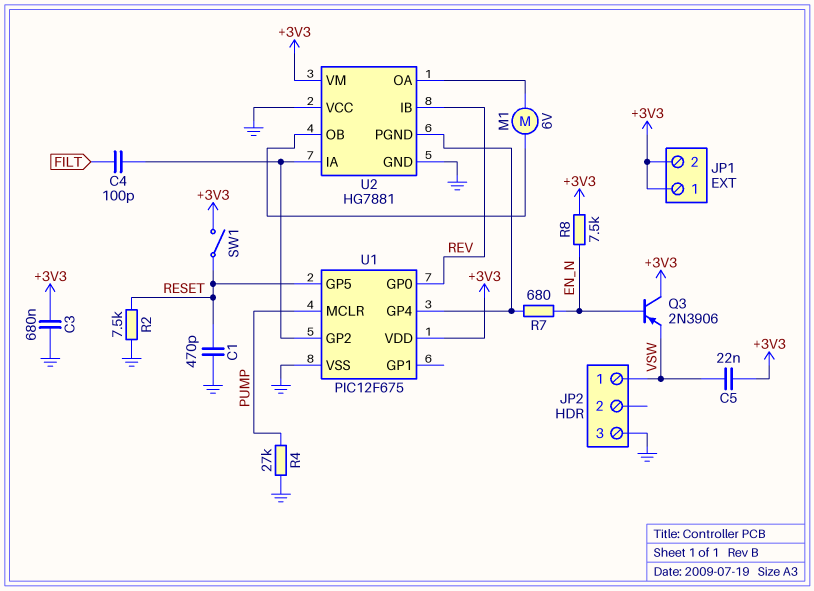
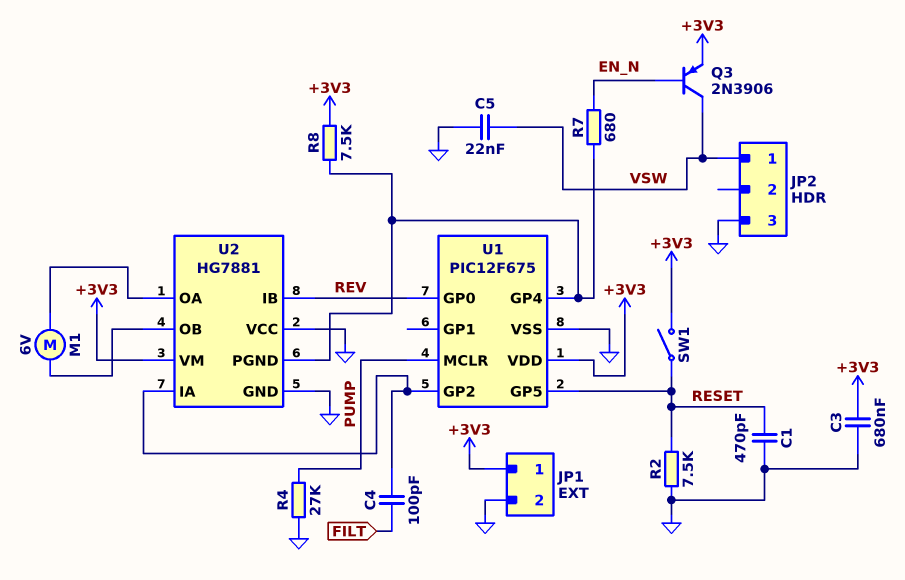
C5: 22nF (+3V3, VSW) -> 22nF (GND, VSW)
JP1 pin 2: +3V3 -> GND
Q3: PNP 2N3906 (B EN_N, C +3V3, E VSW) -> PNP 2N3906 (B EN_N, C VSW, E +3V3)
R8: 7.5k (+3V3, EN_N) -> 7.5k (+3V3, U1/GP4)

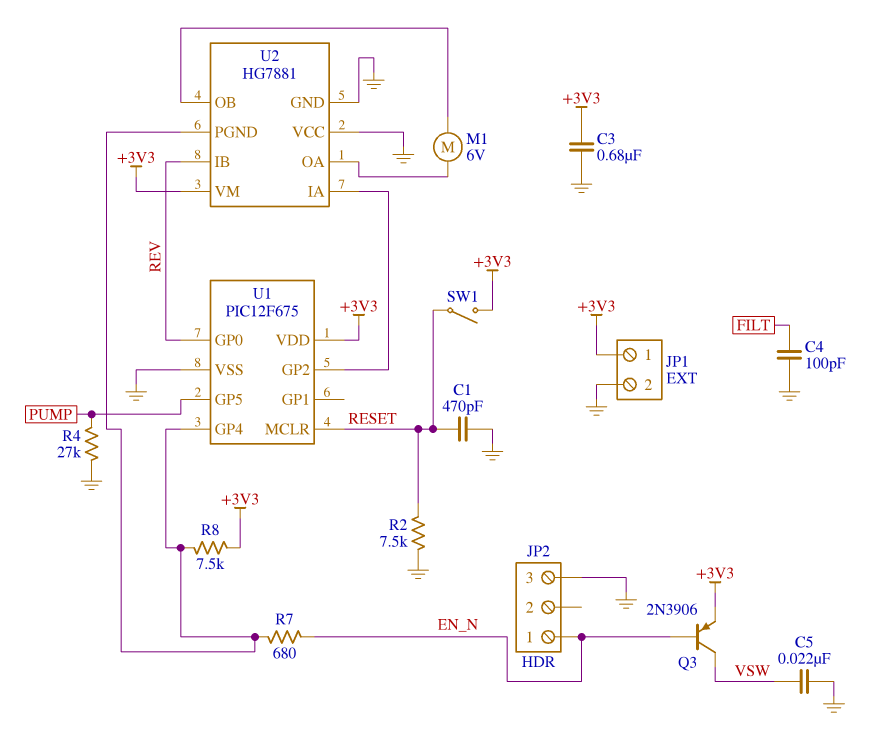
C4: 100pF (FILT, U1/GP2) -> 100pF (FILT, GND)
JP2 pin 1: VSW -> EN_N
U1 pin GP5: RESET -> PUMP
U1 pin MCLR: PUMP -> RESET

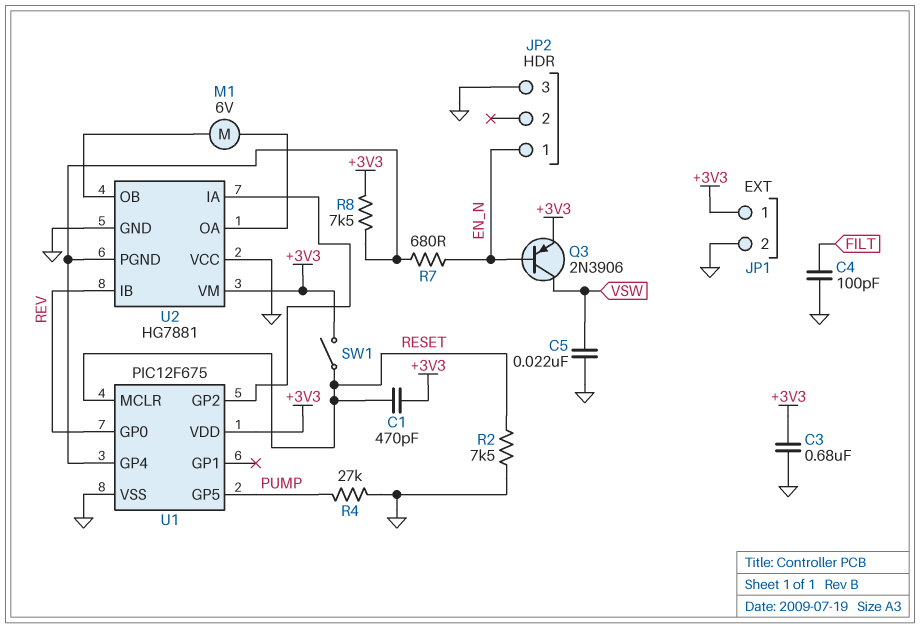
C1: 470pF (GND, RESET) -> 470pF (+3V3, RESET)

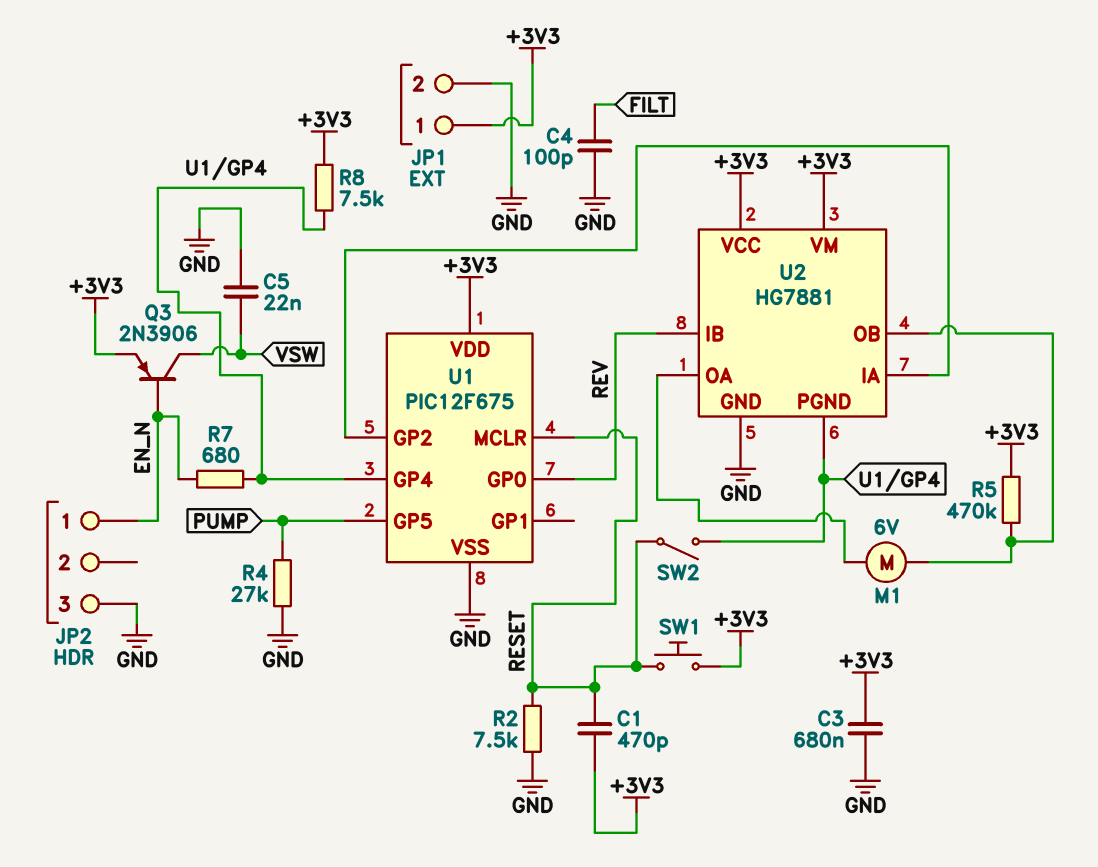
R5: none -> 470k (+3V3, U2/OB)
SW1: switch (+3V3, RESET) -> button (+3V3, RESET)
SW2: none -> switch (RESET, U1/GP4)
U2 pin VCC: GND -> +3V3

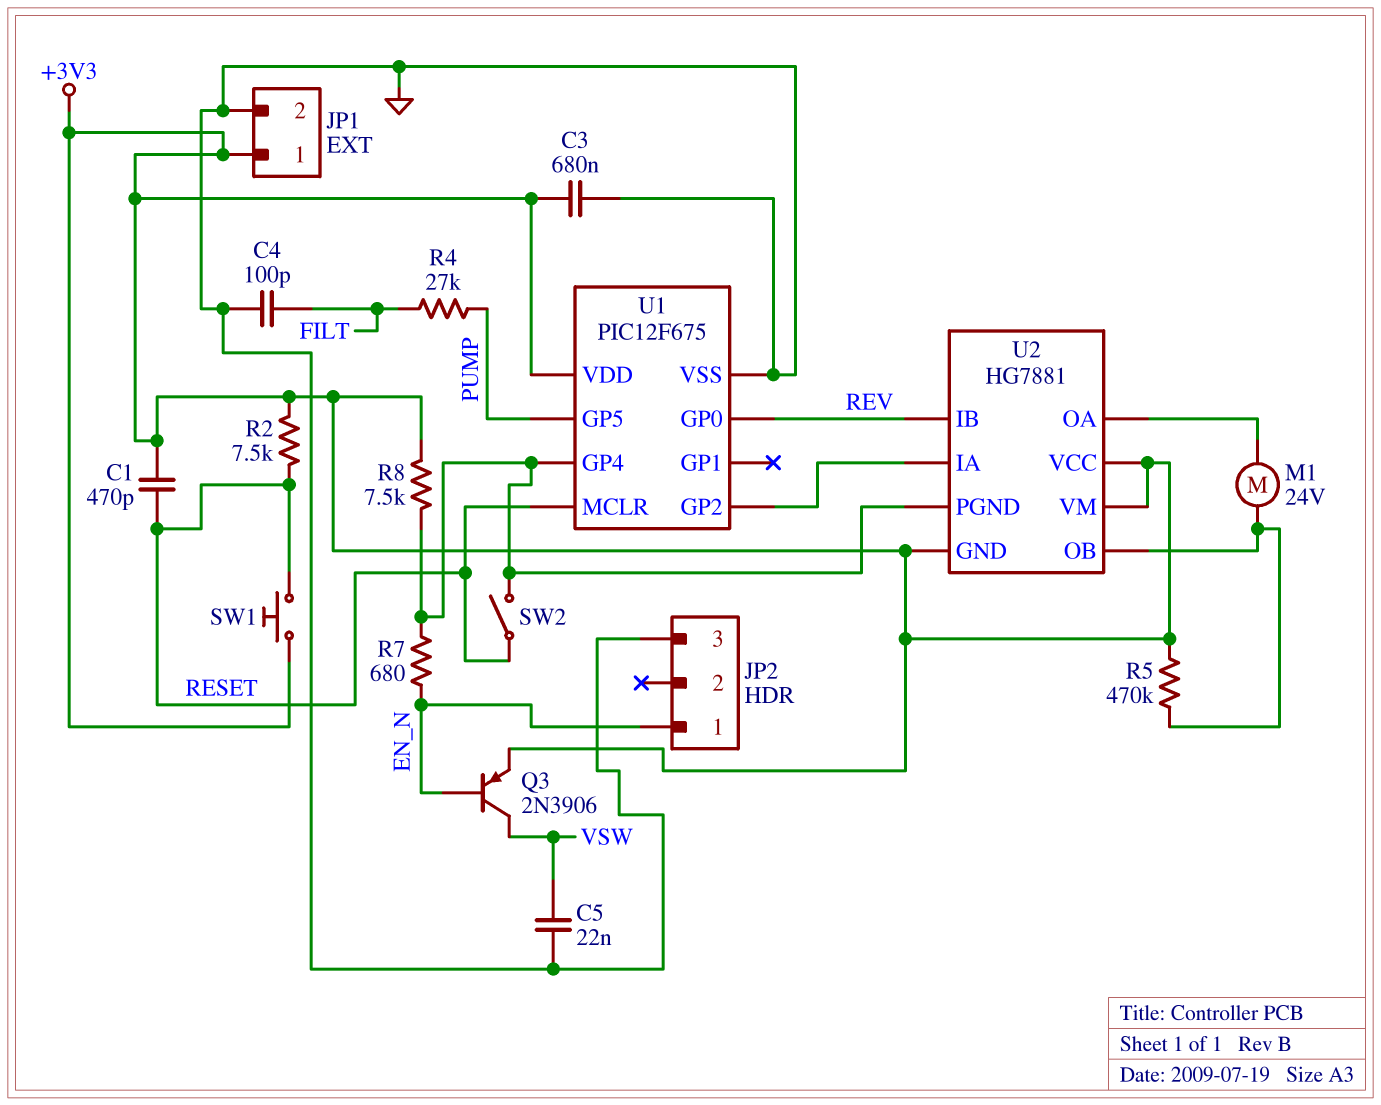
M1: motor 6V (U2/OA, U2/OB) -> motor 24V (U2/OA, U2/OB)
R2: 7.5k (GND, RESET) -> 7.5k (+3V3, RESET)
R4: 27k (GND, PUMP) -> 27k (FILT, PUMP)
U2 pin GND: GND -> +3V3

